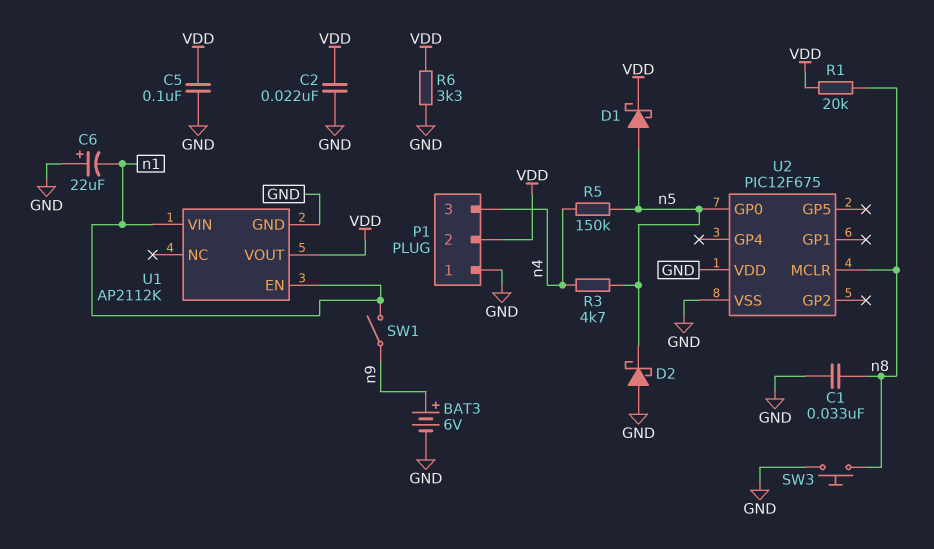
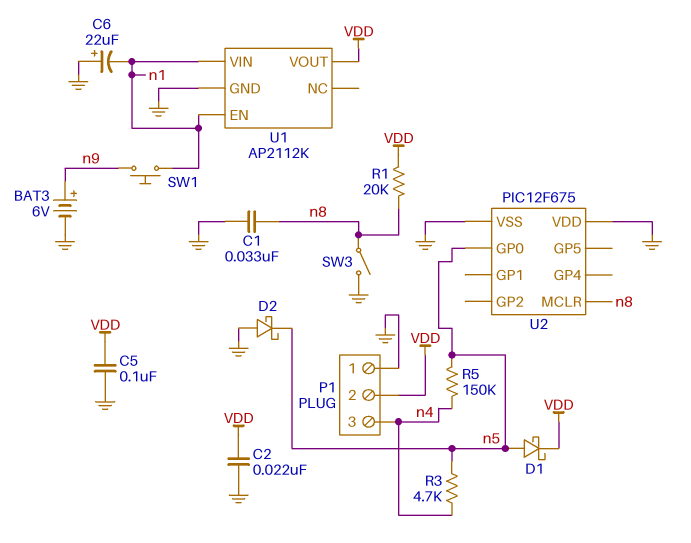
R6: 3.3k (GND, VDD) -> none
SW1: switch (n1, n9) -> button (n1, n9)
SW3: button (GND, n8) -> switch (GND, n8)

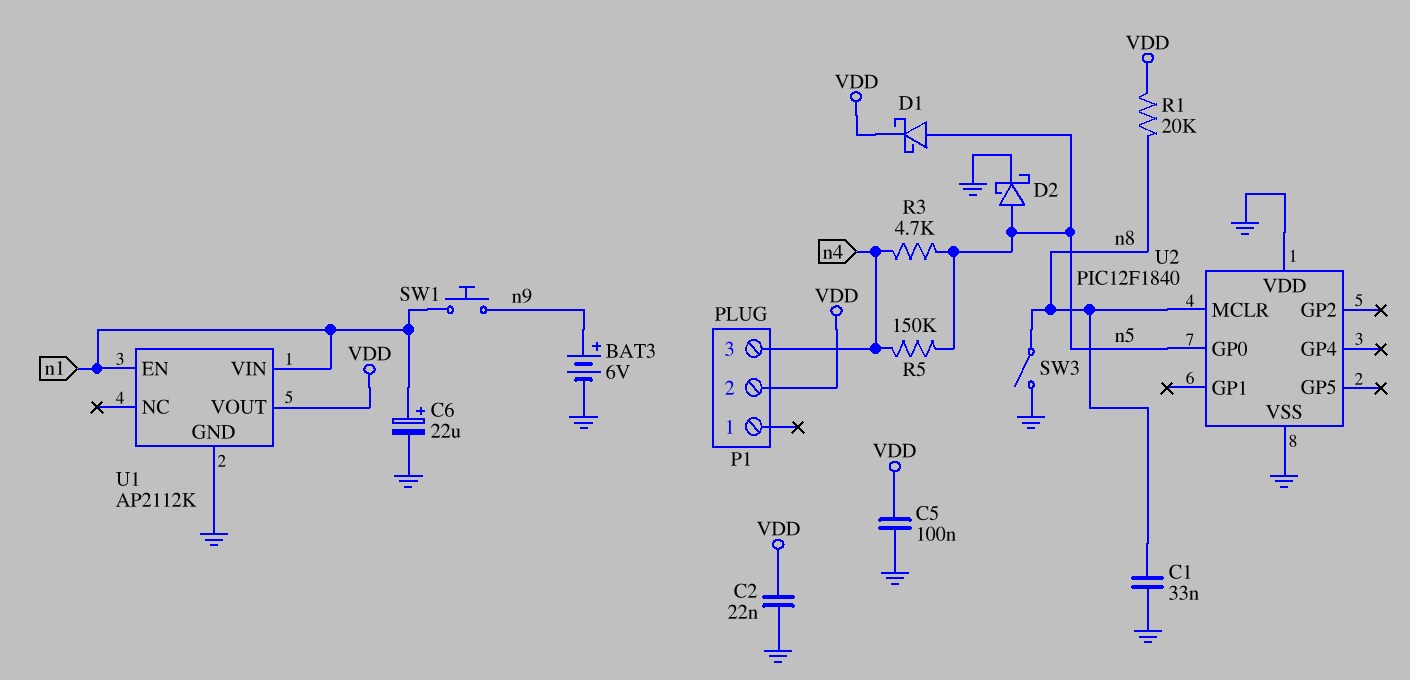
C6: 22uF (plus GND, minus n1) -> 22uF (plus n1, minus GND)
D2: schottky (A GND, K n5) -> schottky (A n5, K GND)
P1 pin 1: GND -> none
U2: PIC12F675 -> PIC12F1840

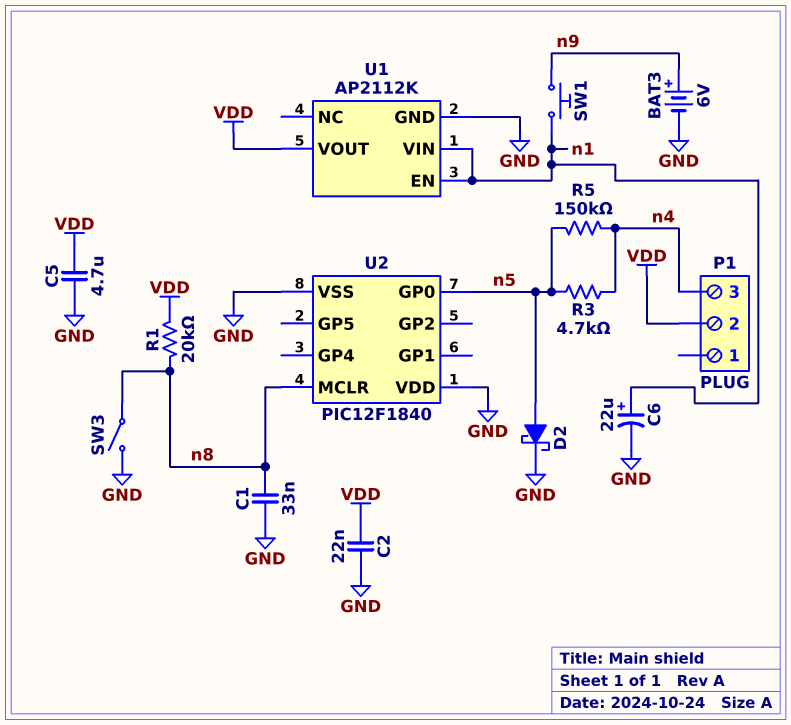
C5: 100nF (GND, VDD) -> 4.7uF (GND, VDD)
D1: schottky (A n5, K VDD) -> none

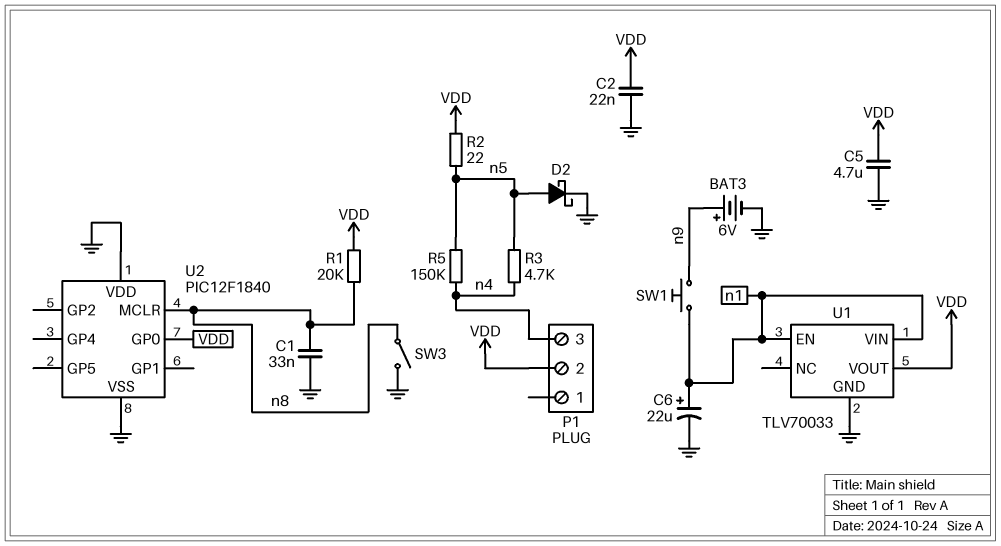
R2: none -> 22 (VDD, n5)
U1: AP2112K -> TLV70033
U2 pin GP0: n5 -> VDD

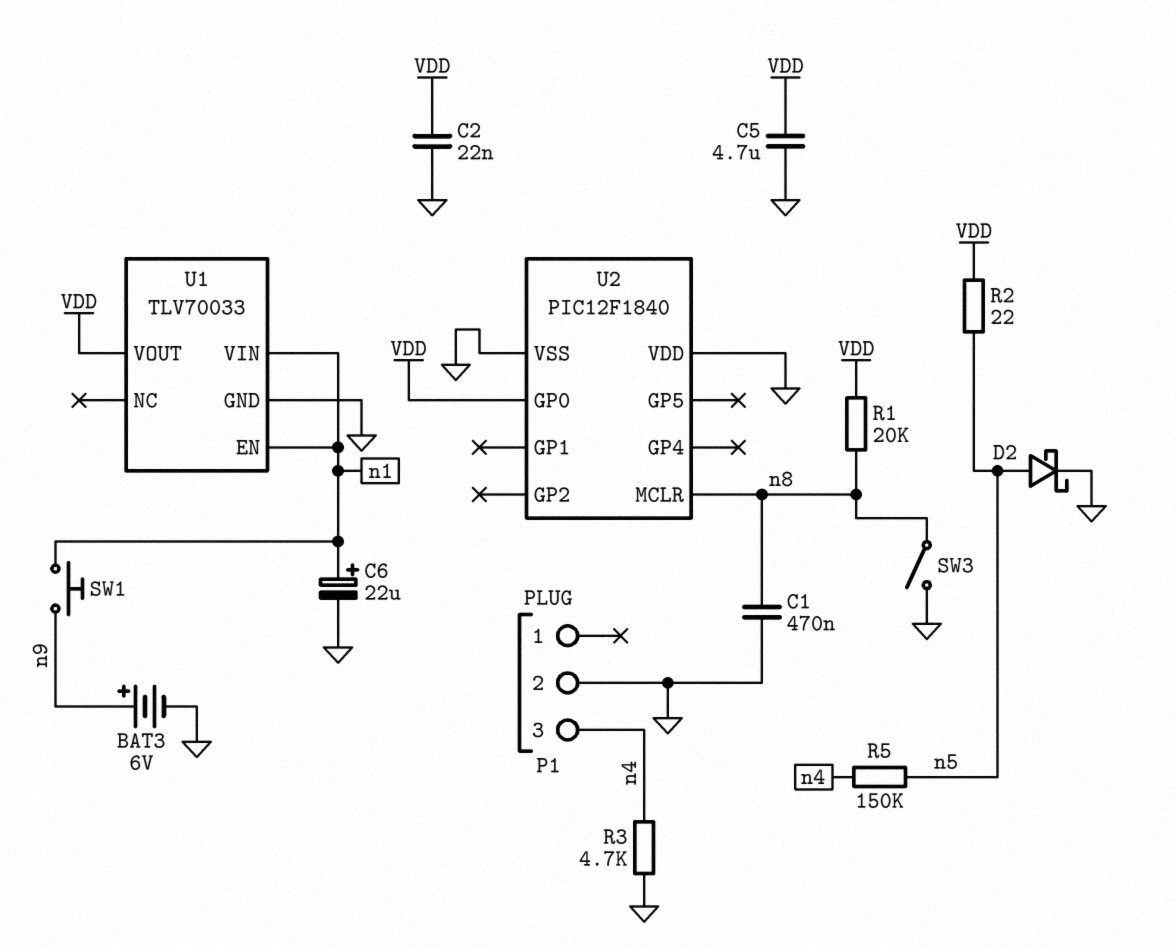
C1: 33nF (GND, n8) -> 470nF (GND, n8)
P1 pin 2: VDD -> GND
R3: 4.7k (n4, n5) -> 4.7k (GND, n4)

